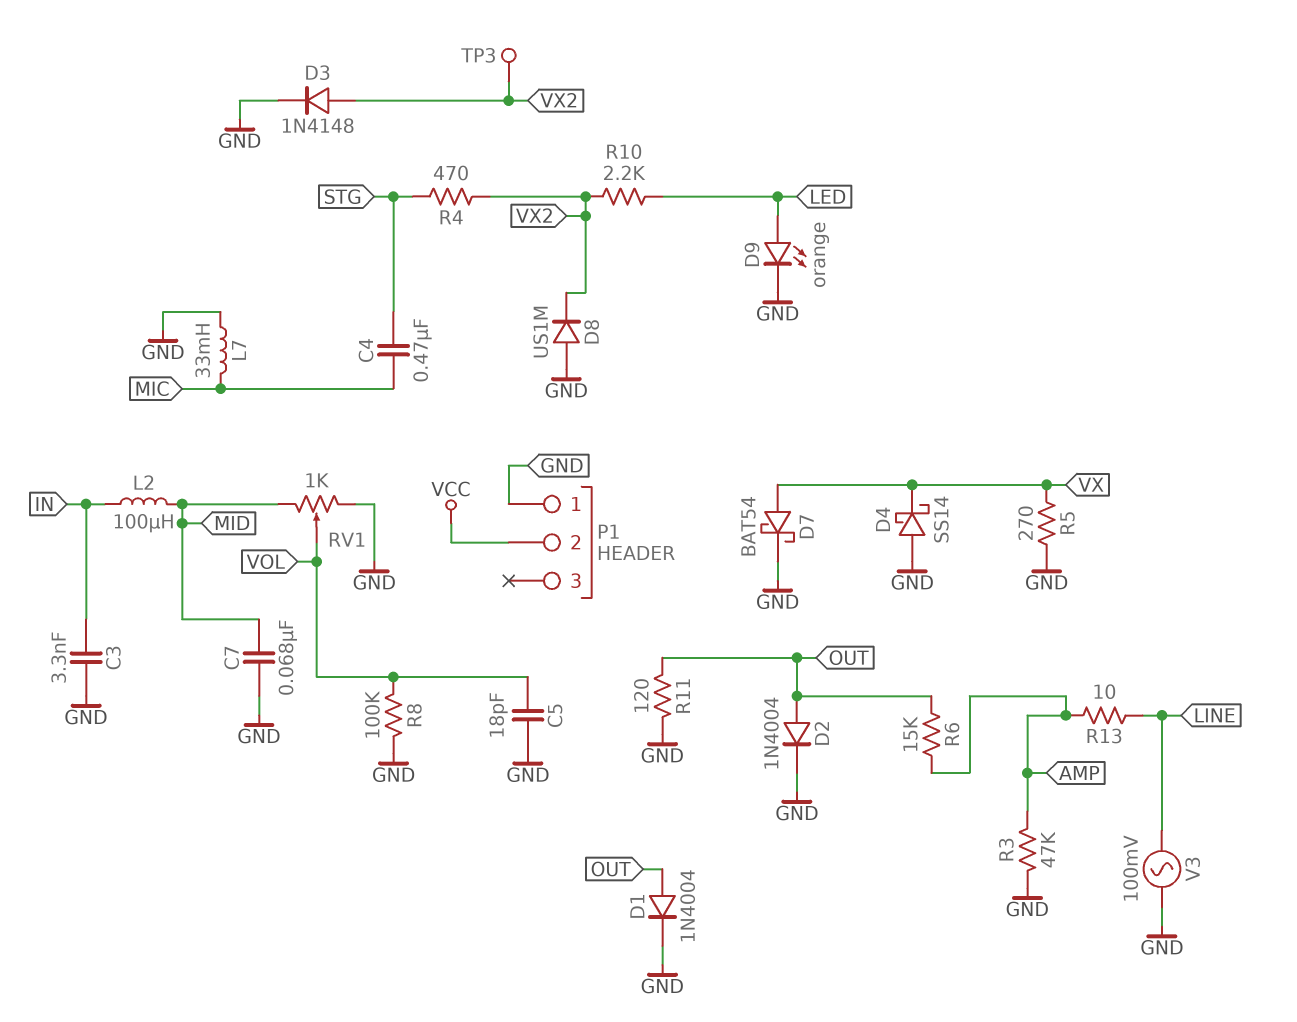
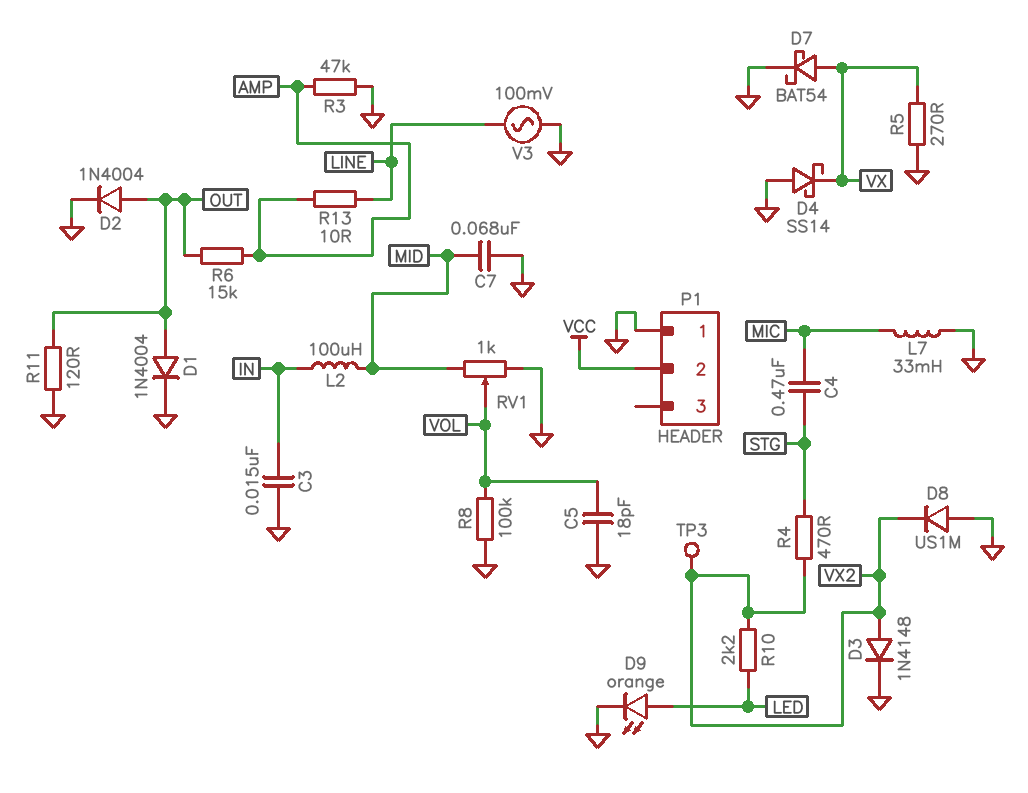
C3: 3.3nF (GND, IN) -> 15nF (GND, IN)

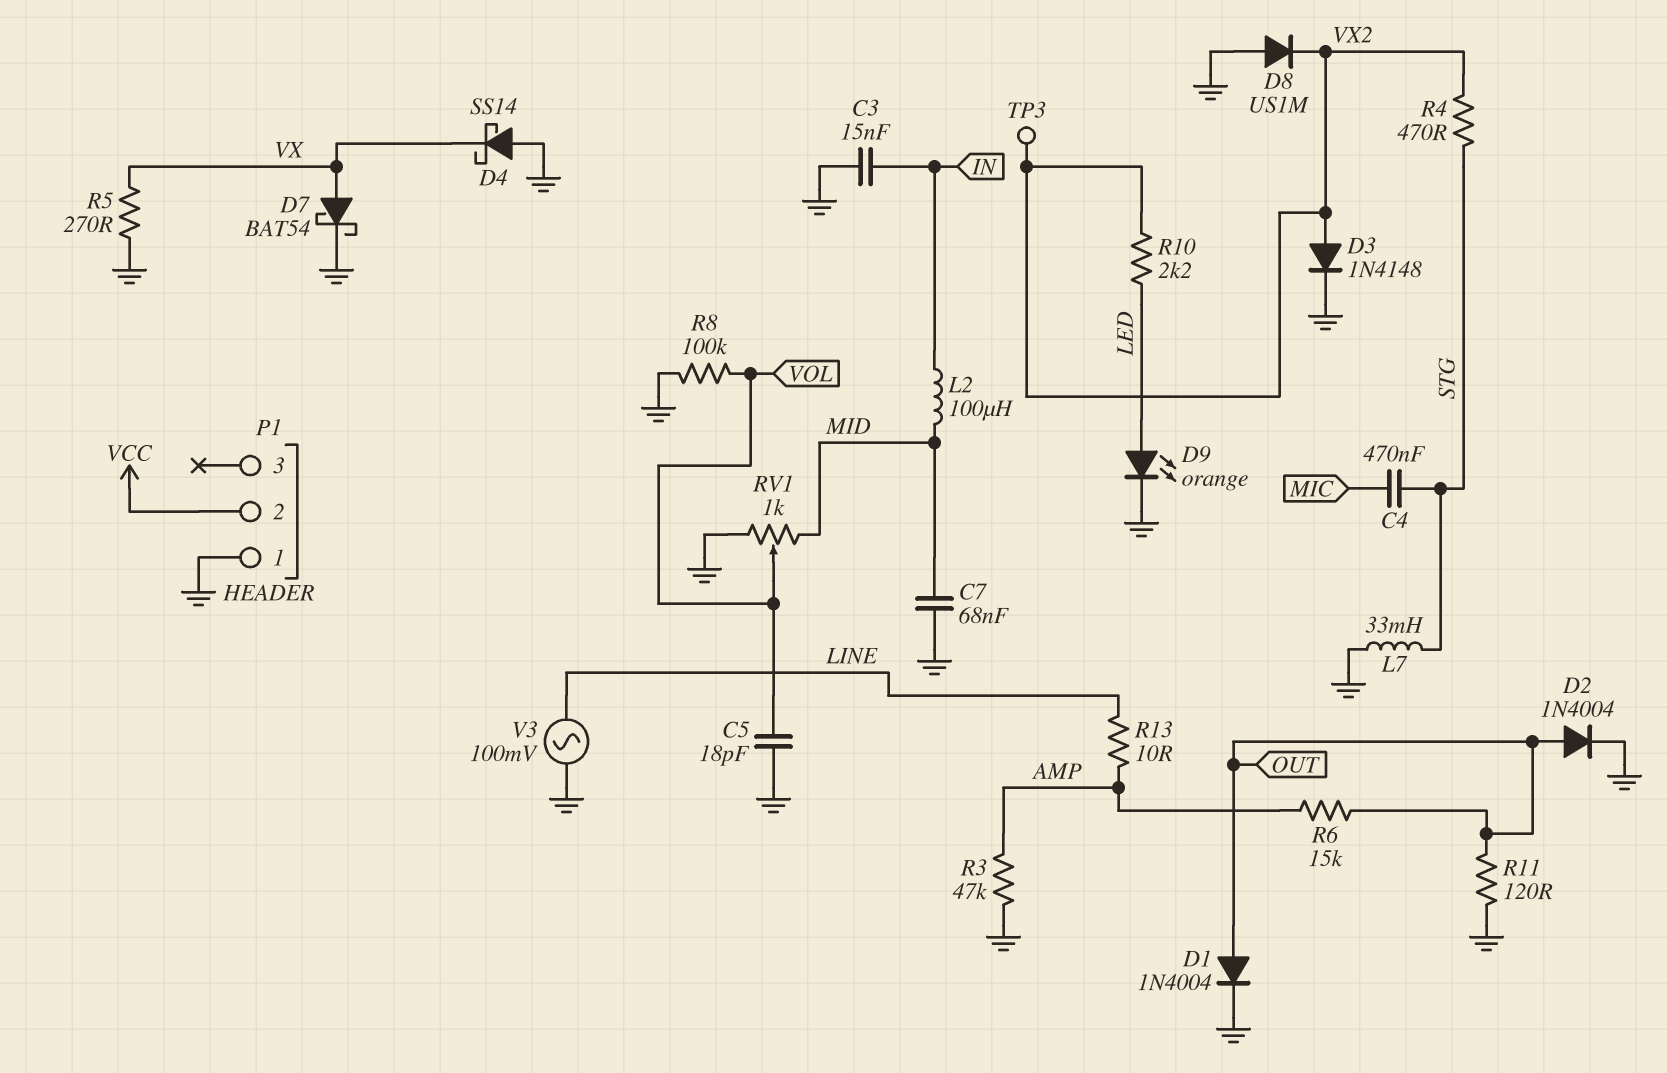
L7: 33mH (GND, MIC) -> 33mH (GND, STG)

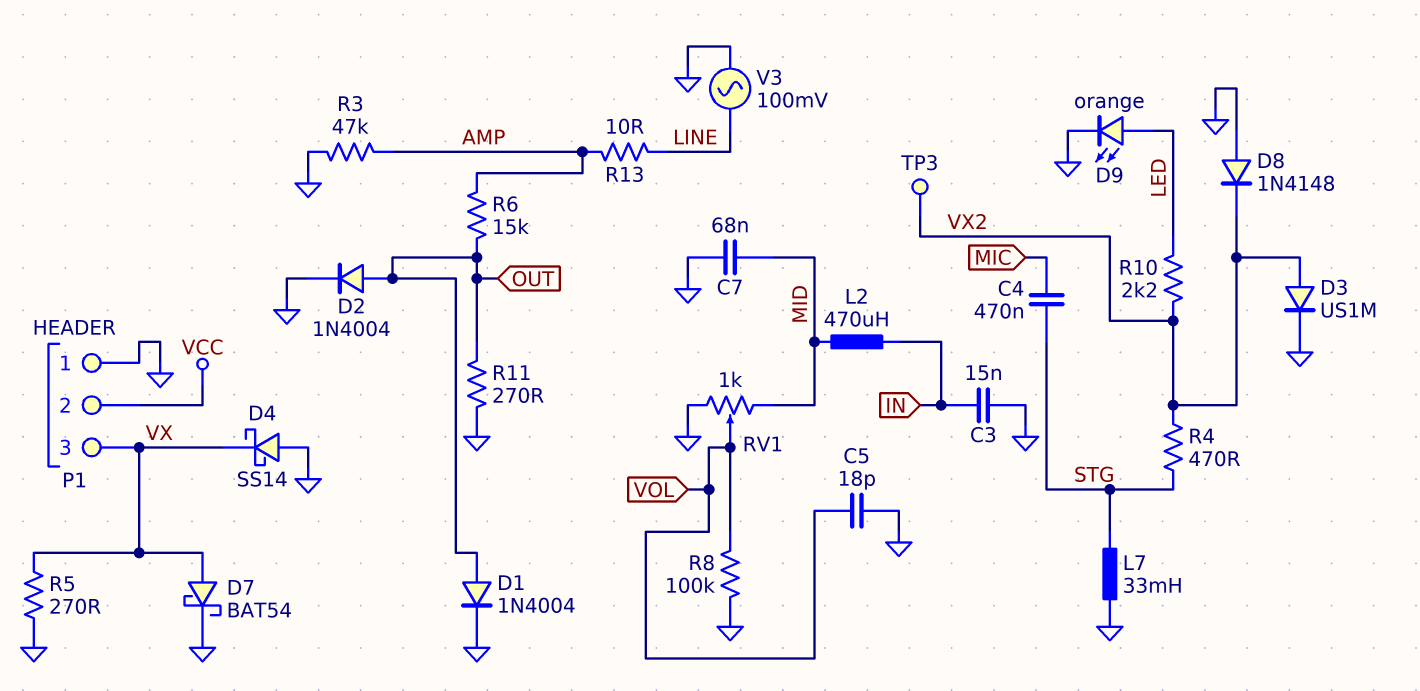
D3: diode 1N4148 (A VX2, K GND) -> diode US1M (A VX2, K GND)
D8: diode US1M (A GND, K VX2) -> diode 1N4148 (A GND, K VX2)
L2: 100uH (IN, MID) -> 470uH (IN, MID)
P1 pin 3: none -> VX
R11: 120 (GND, OUT) -> 270 (GND, OUT)

